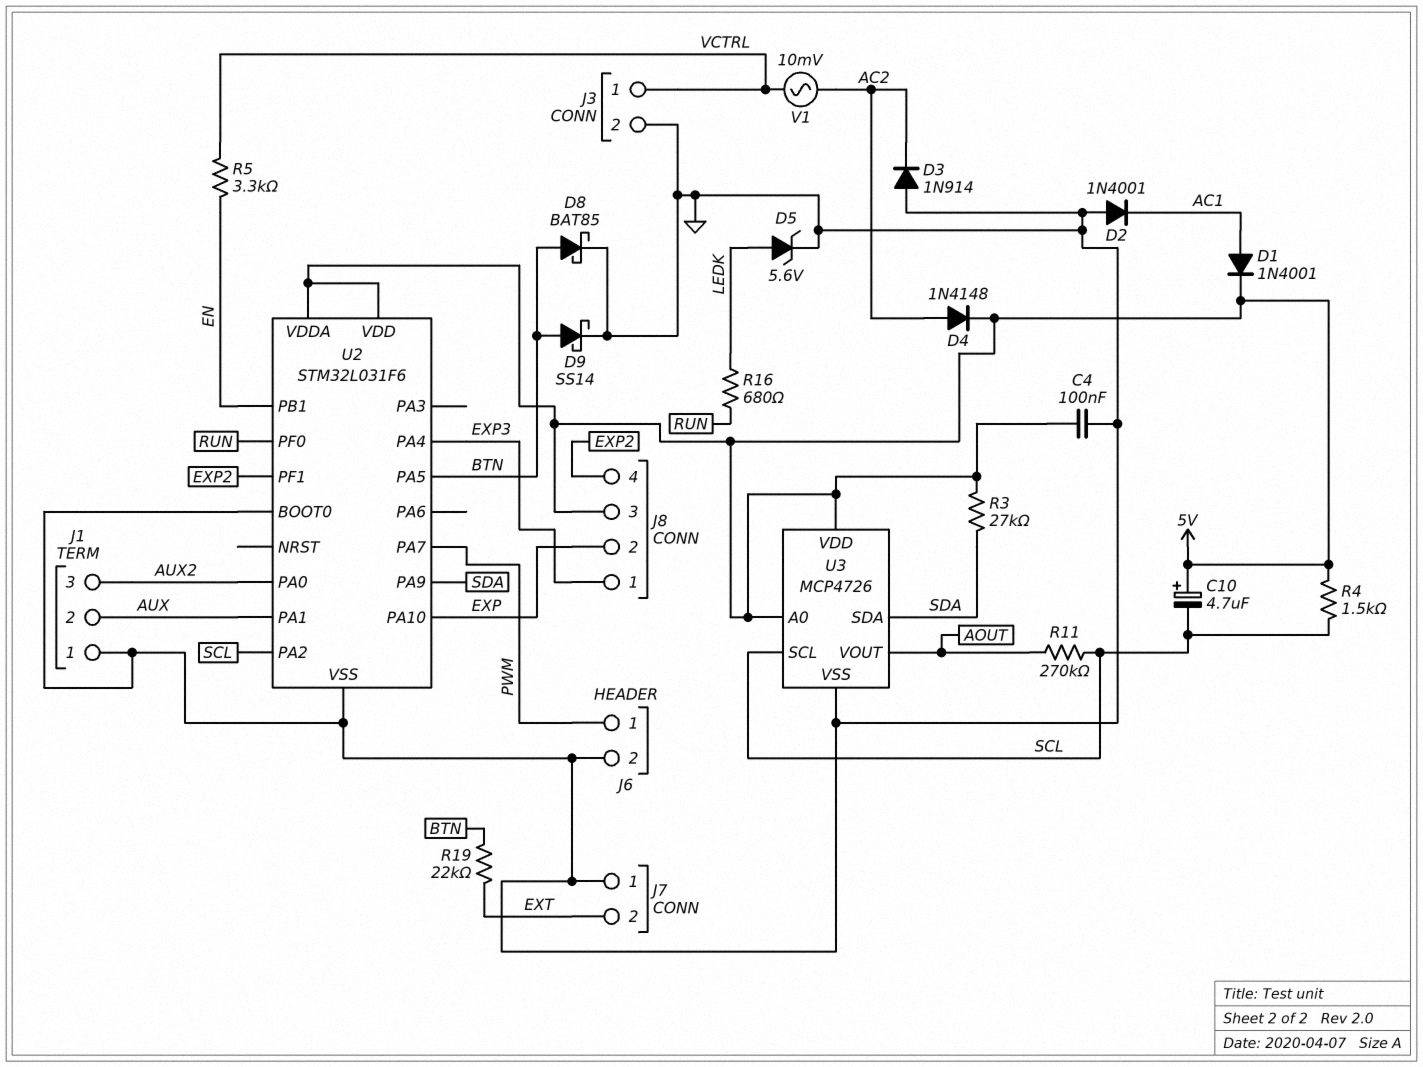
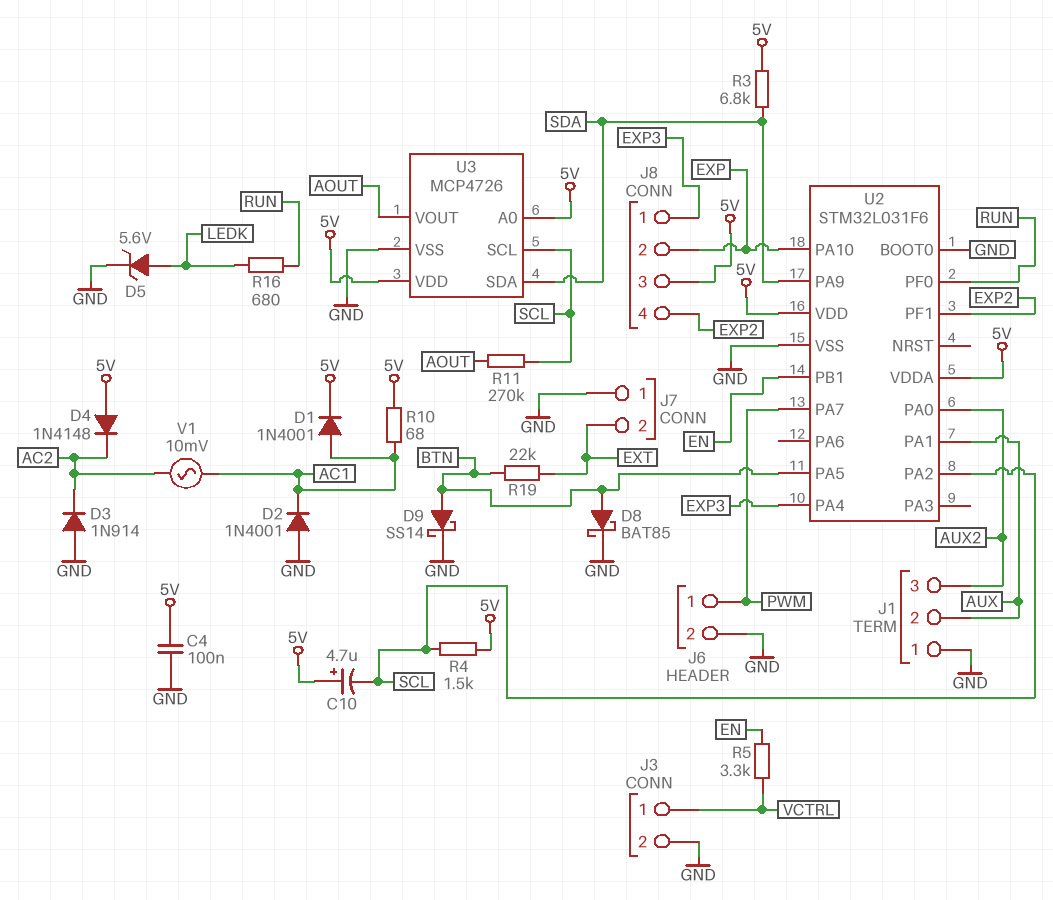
D4: diode 1N4148 (A AC2, K 5V) -> diode 1N4148 (A 5V, K AC2)
R3: 27k (5V, SDA) -> 6.8k (5V, SDA)
R10: none -> 68 (5V, AC1)
V1: AC 10mV (AC2, VCTRL) -> AC 10mV (AC1, AC2)

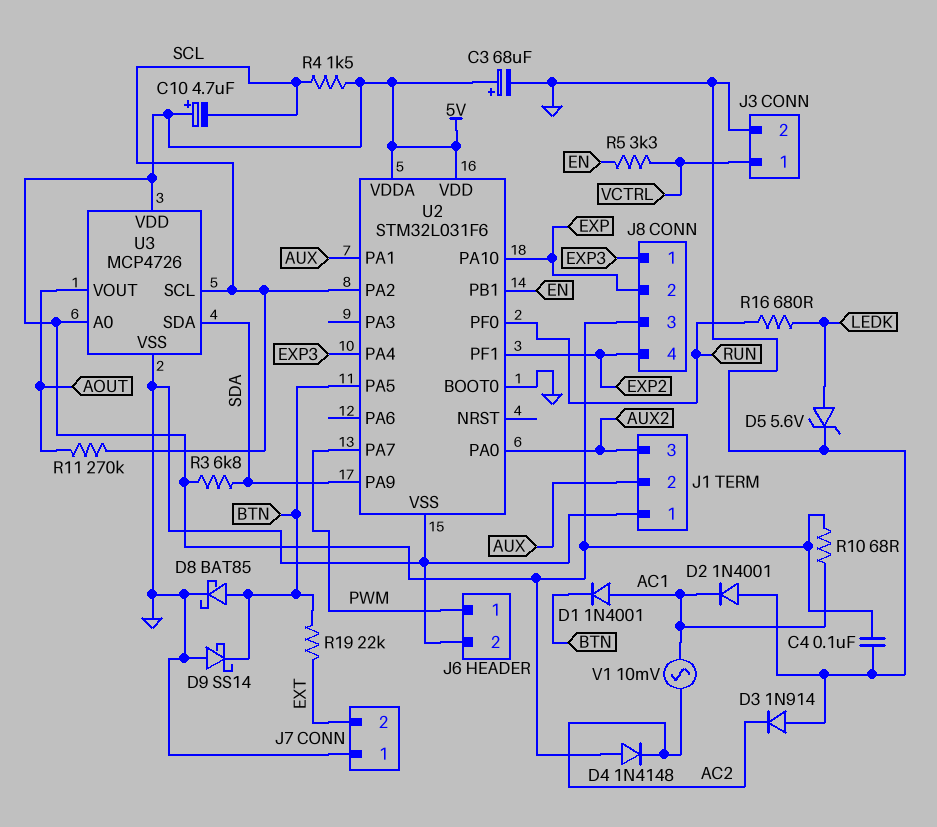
C3: none -> 68uF (plus 5V, minus GND)
D1: diode 1N4001 (A AC1, K 5V) -> diode 1N4001 (A AC1, K BTN)
D9: schottky SS14 (A BTN, K GND) -> schottky SS14 (A GND, K BTN)

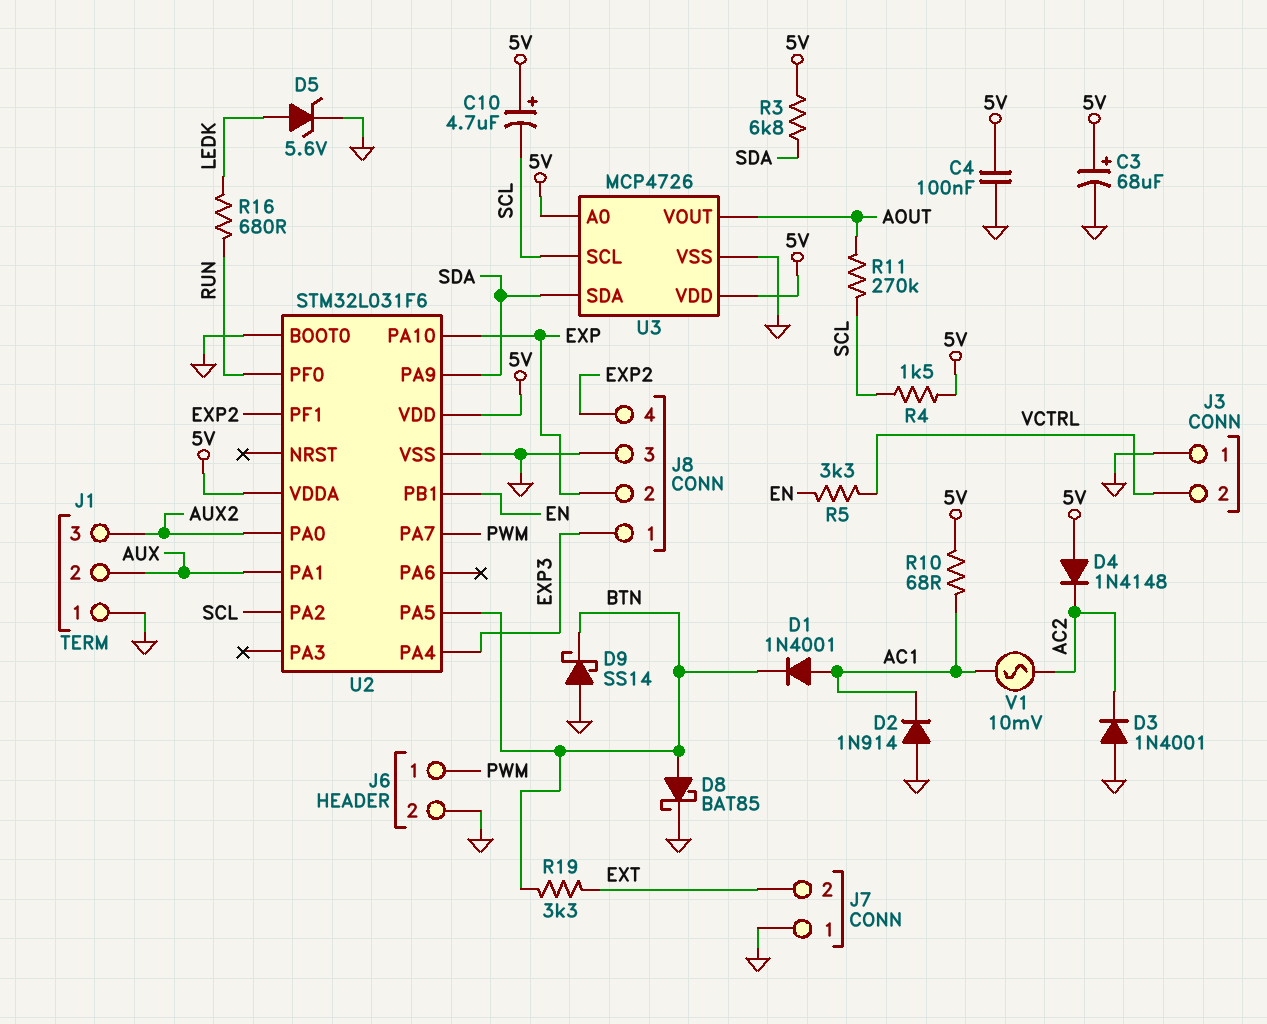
D2: diode 1N4001 (A GND, K AC1) -> diode 1N914 (A GND, K AC1)
D3: diode 1N914 (A GND, K AC2) -> diode 1N4001 (A GND, K AC2)
J3 pin 1: VCTRL -> GND
J3 pin 2: GND -> VCTRL
J8 pin 3: 5V -> GND
R19: 22k (BTN, EXT) -> 3.3k (BTN, EXT)

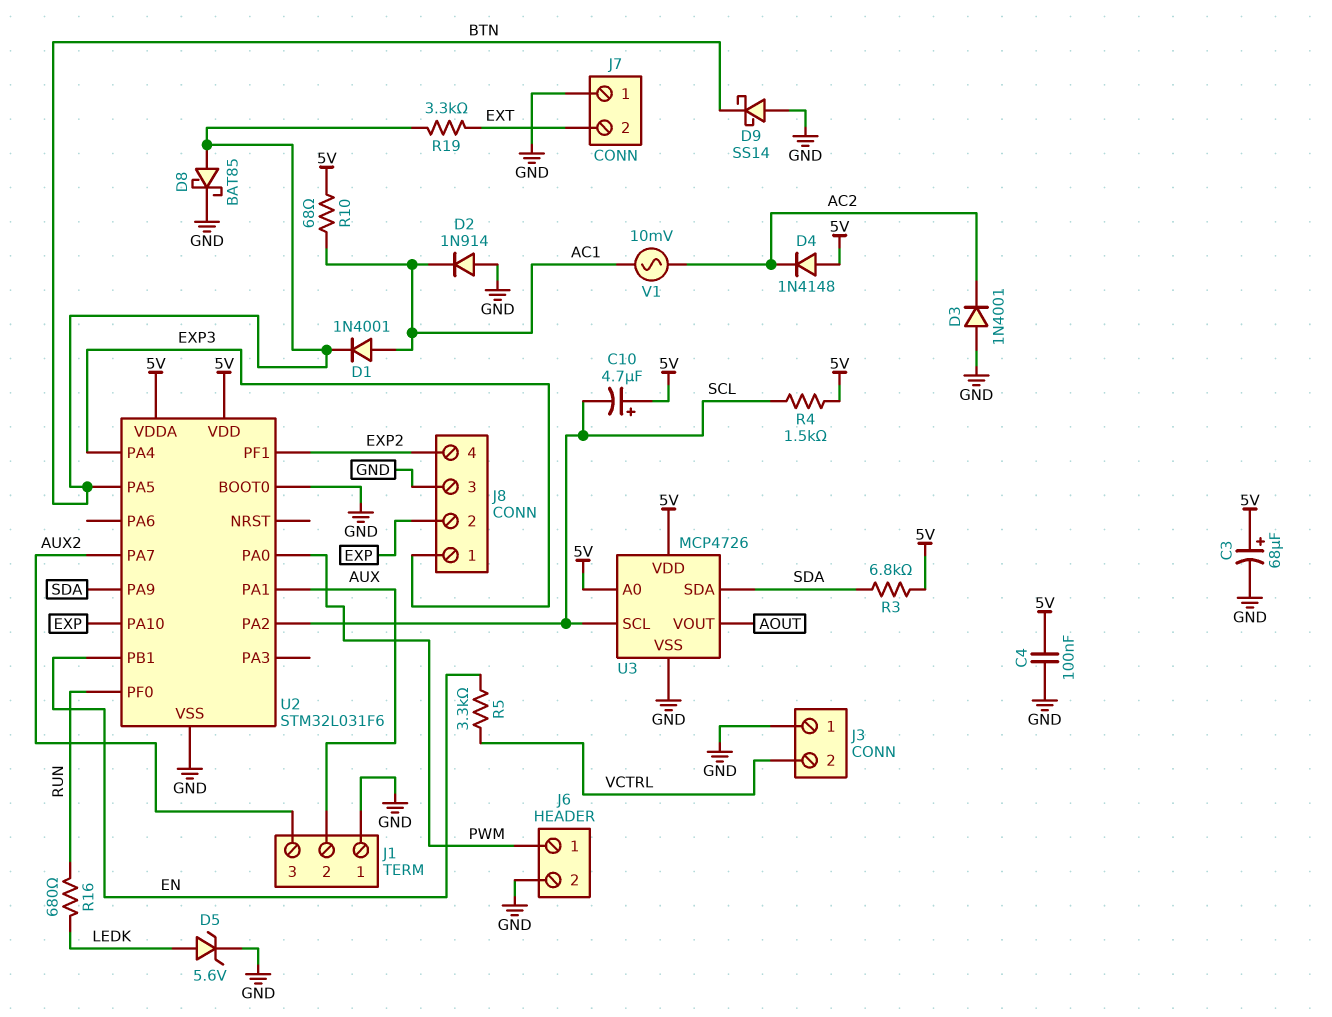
R11: 270k (AOUT, SCL) -> none
U2 pin PA0: AUX2 -> PWM
U2 pin PA7: PWM -> AUX2

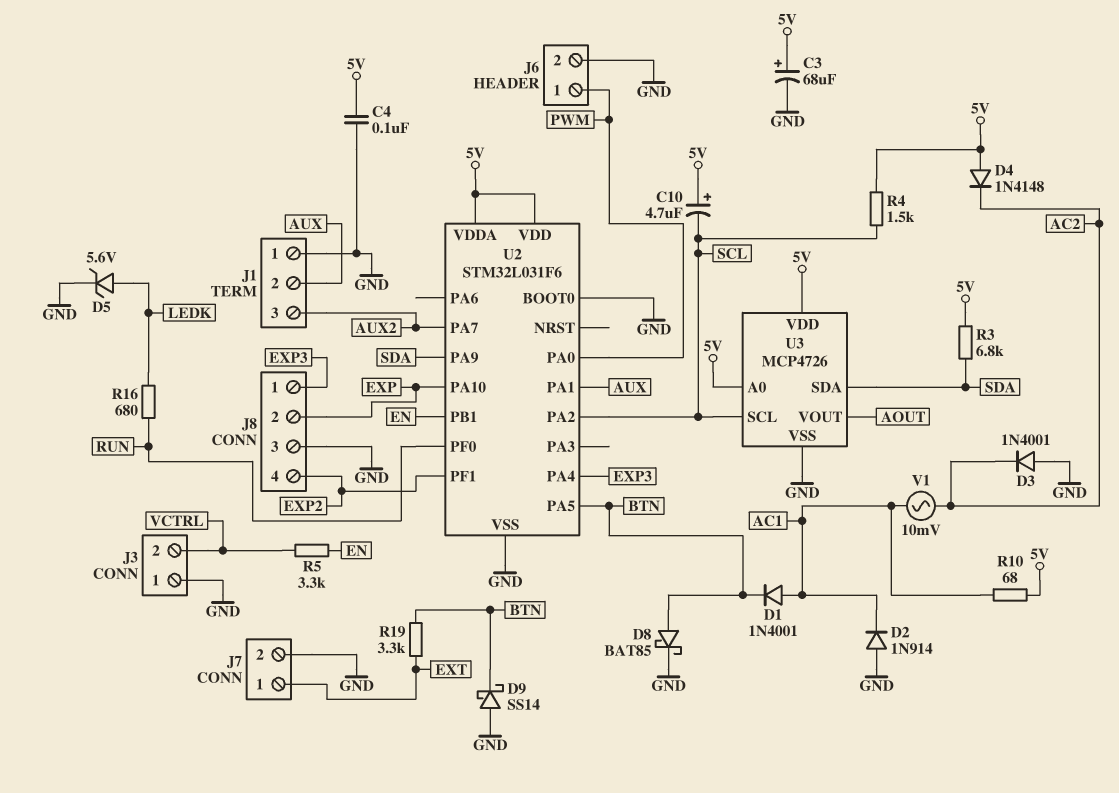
J7 pin 1: GND -> EXT
J7 pin 2: EXT -> GND

